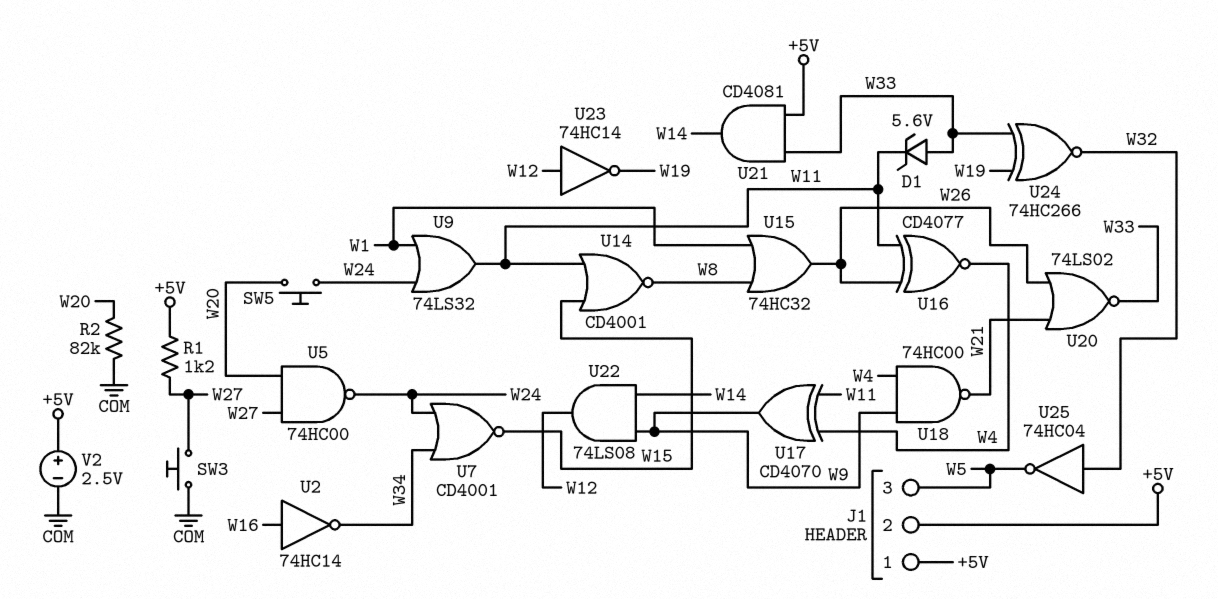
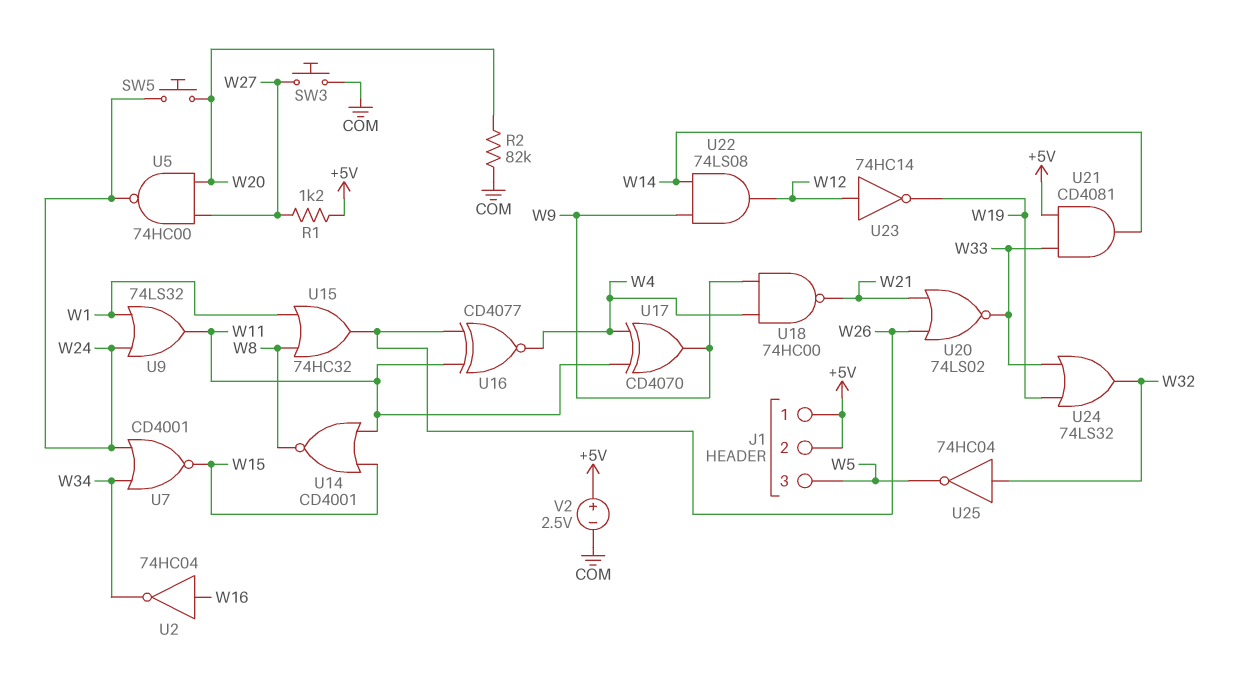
D1: zener 5.6V (A W33, K W11) -> none
U2: NOT 74HC14 (in W16, out W34) -> NOT 74HC04 (in W16, out W34)
U24: XNOR 74HC266 (in W19, in W33, out W32) -> OR 74LS32 (in W19, in W33, out W32)

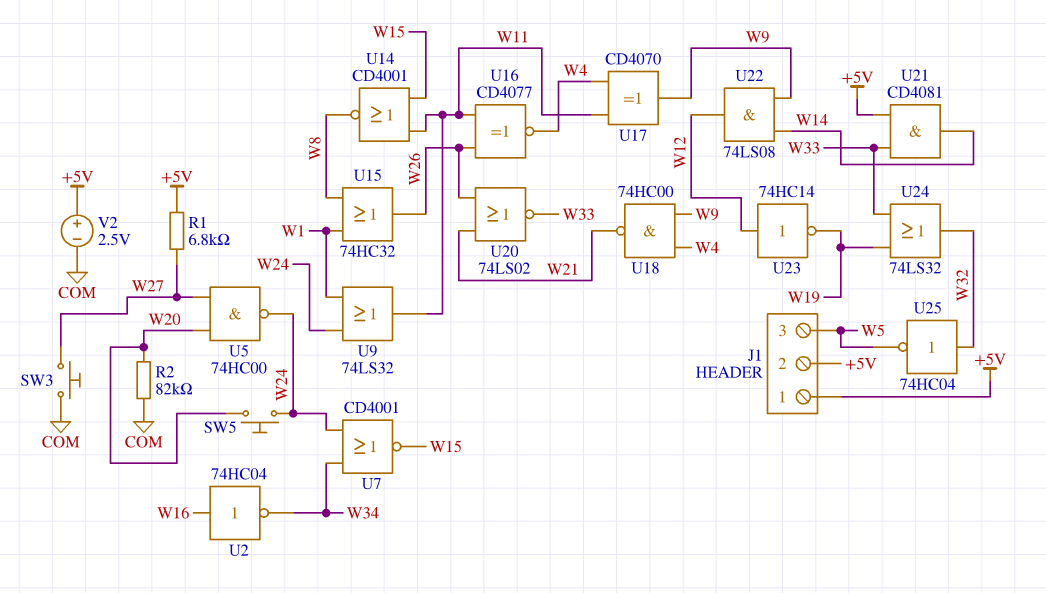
R1: 1.2k (+5V, W27) -> 6.8k (+5V, W27)

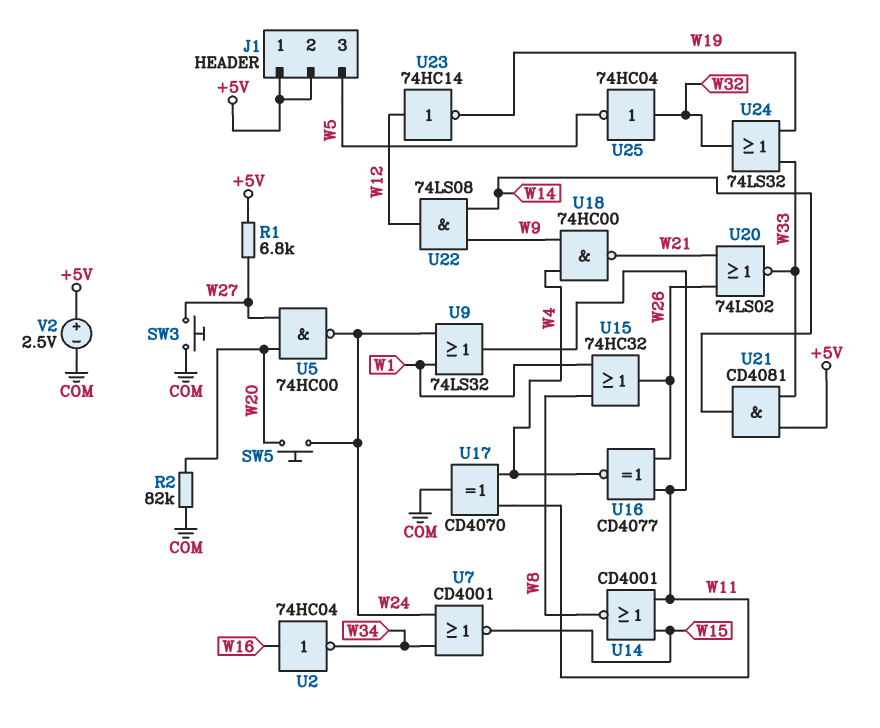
U17: XOR CD4070 (in W4, in W11, out W9) -> XOR CD4070 (in W4, in W11, out COM)

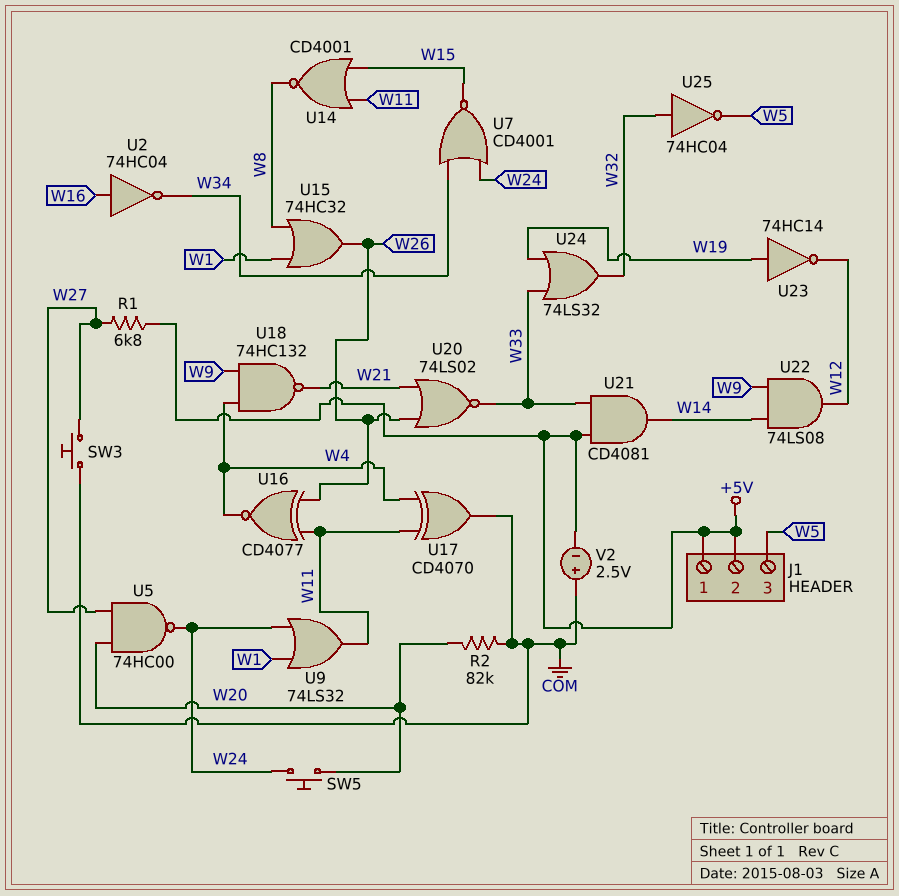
U18: NAND 74HC00 (in W4, in W9, out W21) -> NAND 74HC132 (in W4, in W9, out W21)
U23: NOT 74HC14 (in W12, out W19) -> NOT 74HC14 (in W19, out W12)
V2: 2.5V (plus +5V, minus COM) -> 2.5V (plus COM, minus +5V)

